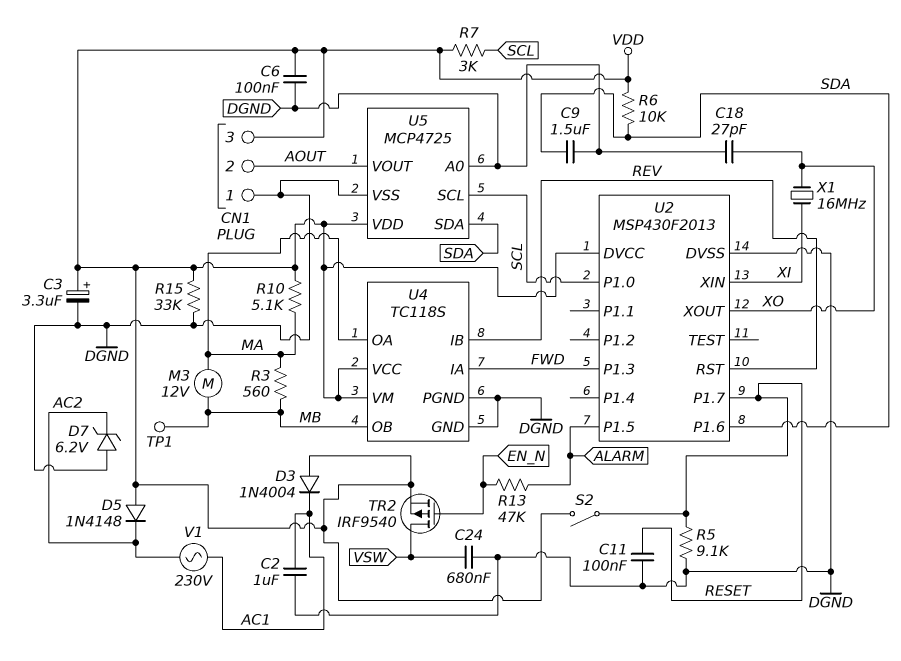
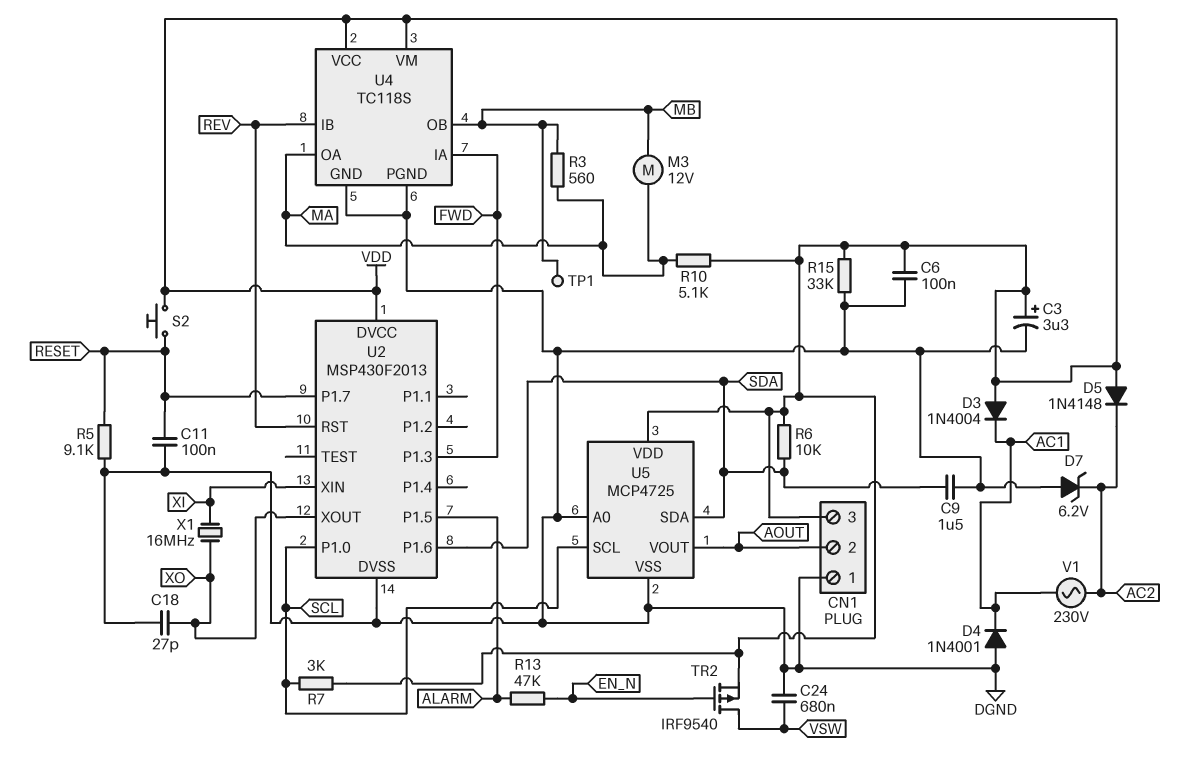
C2: 1uF (AC1, DGND) -> none
D4: none -> diode 1N4001 (A DGND, K AC1)
S2: switch (RESET, VDD) -> button (RESET, VDD)

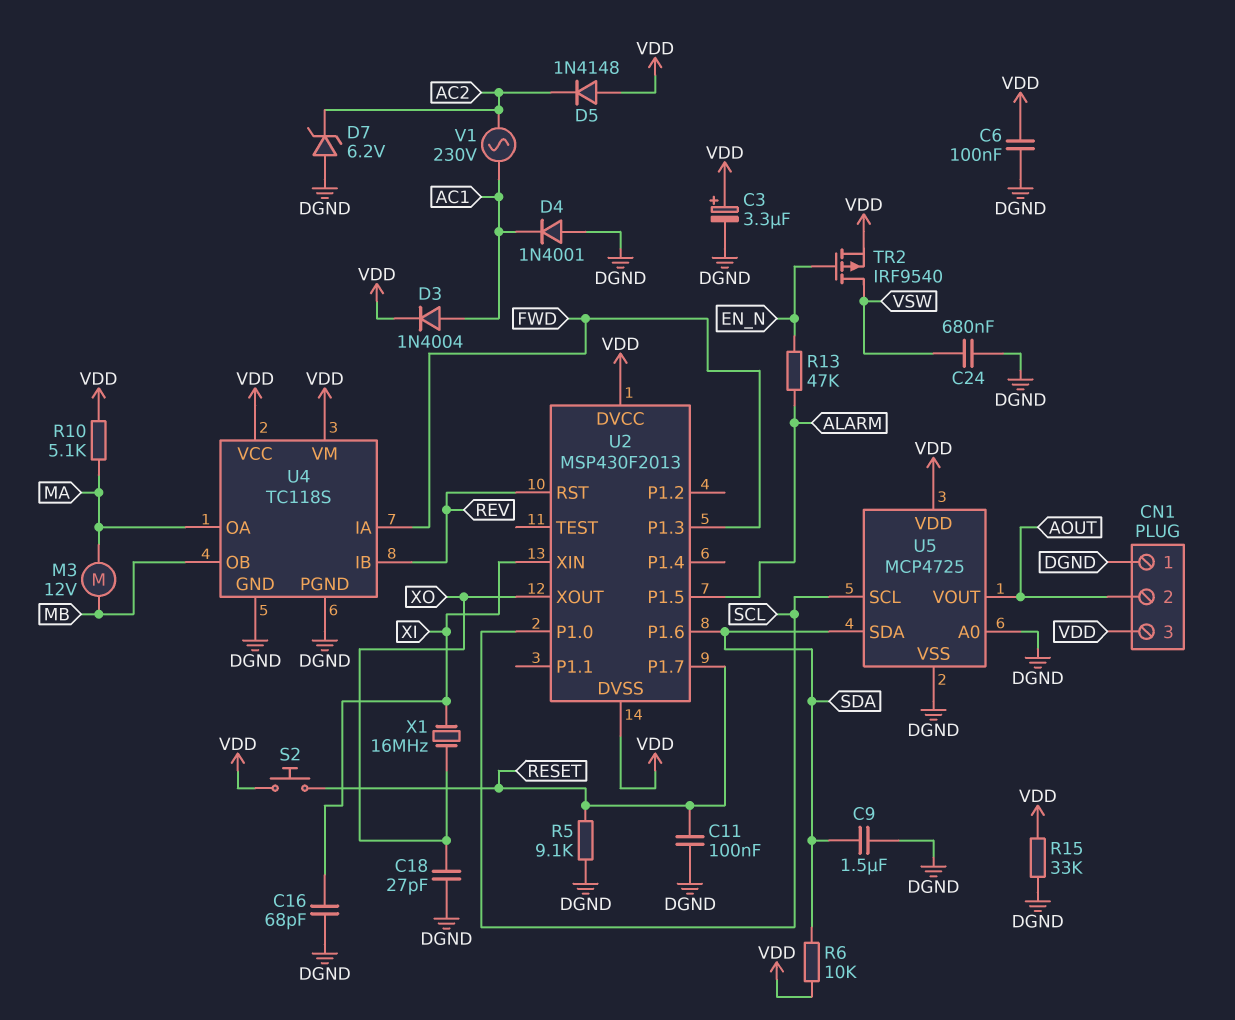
C16: none -> 68pF (DGND, XI)
D3: diode 1N4004 (A VDD, K AC1) -> diode 1N4004 (A AC1, K VDD)
R3: 560 (MA, MB) -> none
R7: 3k (SCL, VDD) -> none
TP1: test point (MB) -> none
U2 pin DVSS: DGND -> VDD

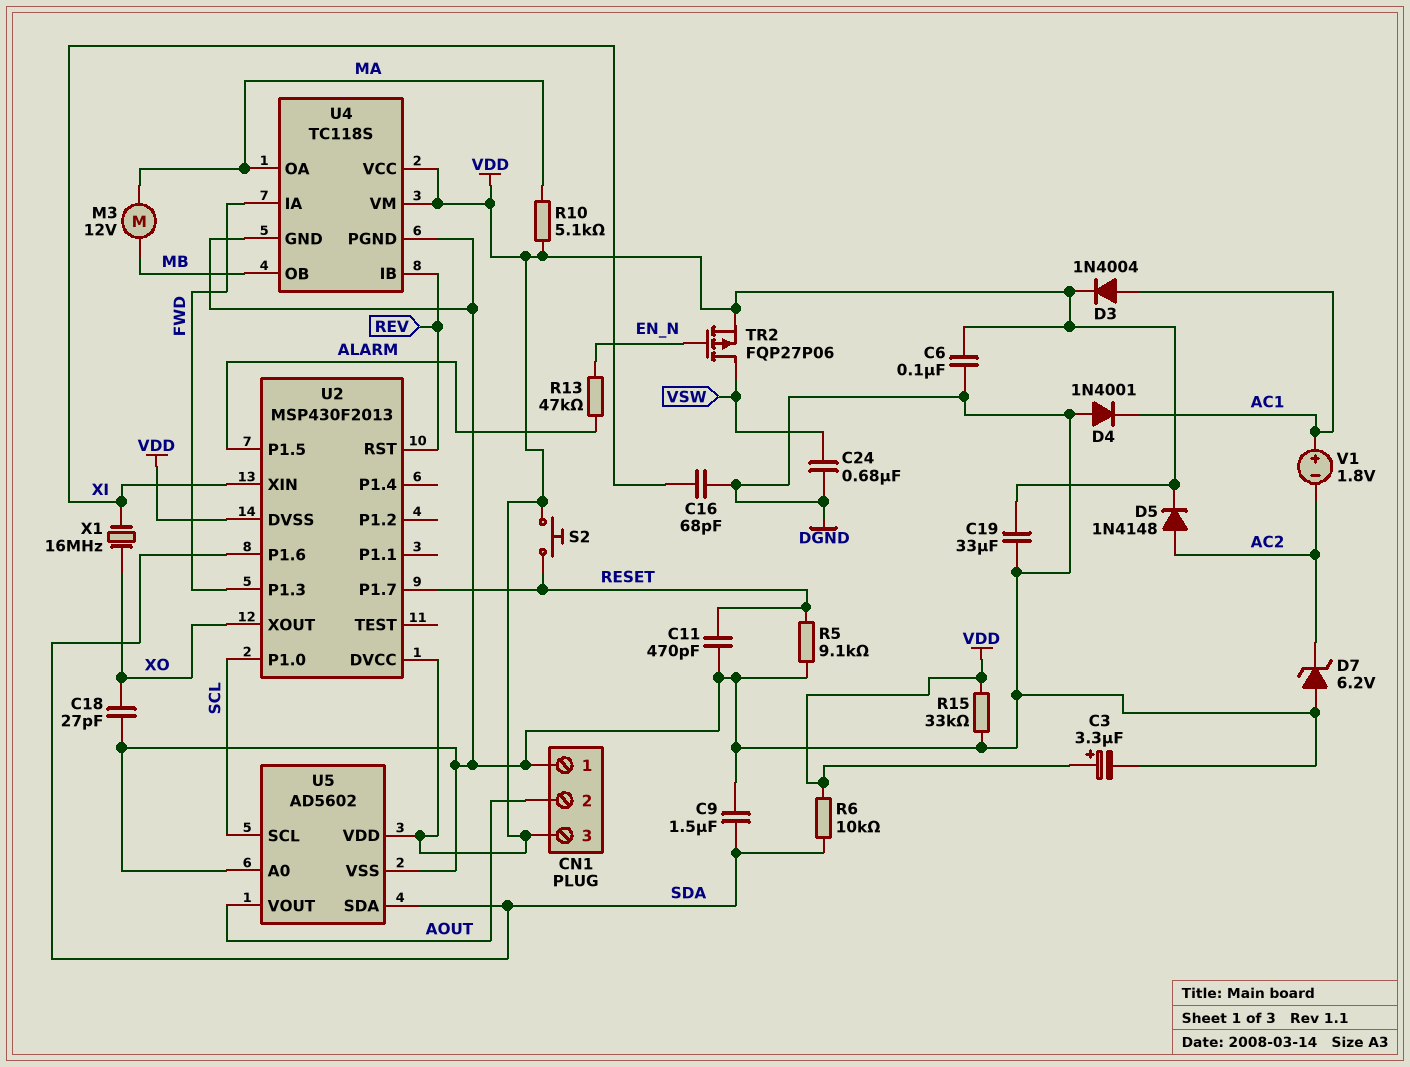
C11: 100nF (DGND, RESET) -> 470pF (DGND, RESET)
C19: none -> 33uF (DGND, VDD)
D5: diode 1N4148 (A VDD, K AC2) -> diode 1N4148 (A AC2, K VDD)
TR2: PMOS IRF9540 (G EN_N, D VSW, S VDD) -> PMOS FQP27P06 (G EN_N, D VSW, S VDD)
U5: MCP4725 -> AD5602
V1: AC 230V (AC1, AC2) -> 1.8V (plus AC1, minus AC2)

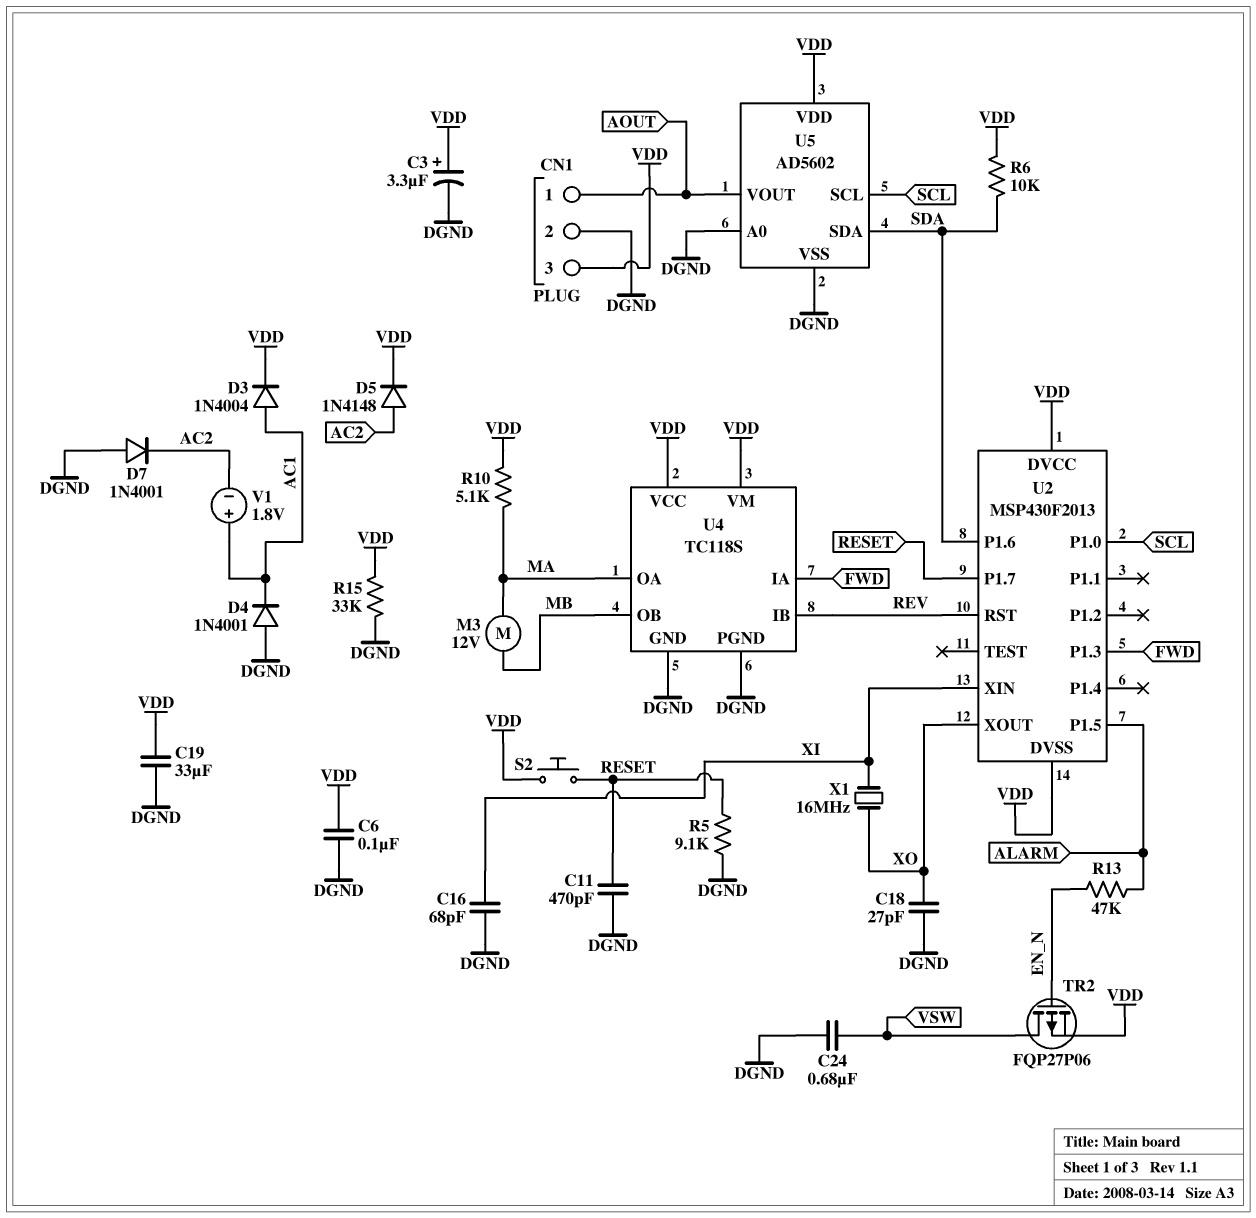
C9: 1.5uF (DGND, SDA) -> none
CN1 pin 1: DGND -> AOUT
CN1 pin 2: AOUT -> DGND
D7: zener 6.2V (A DGND, K AC2) -> diode 1N4001 (A DGND, K AC2)

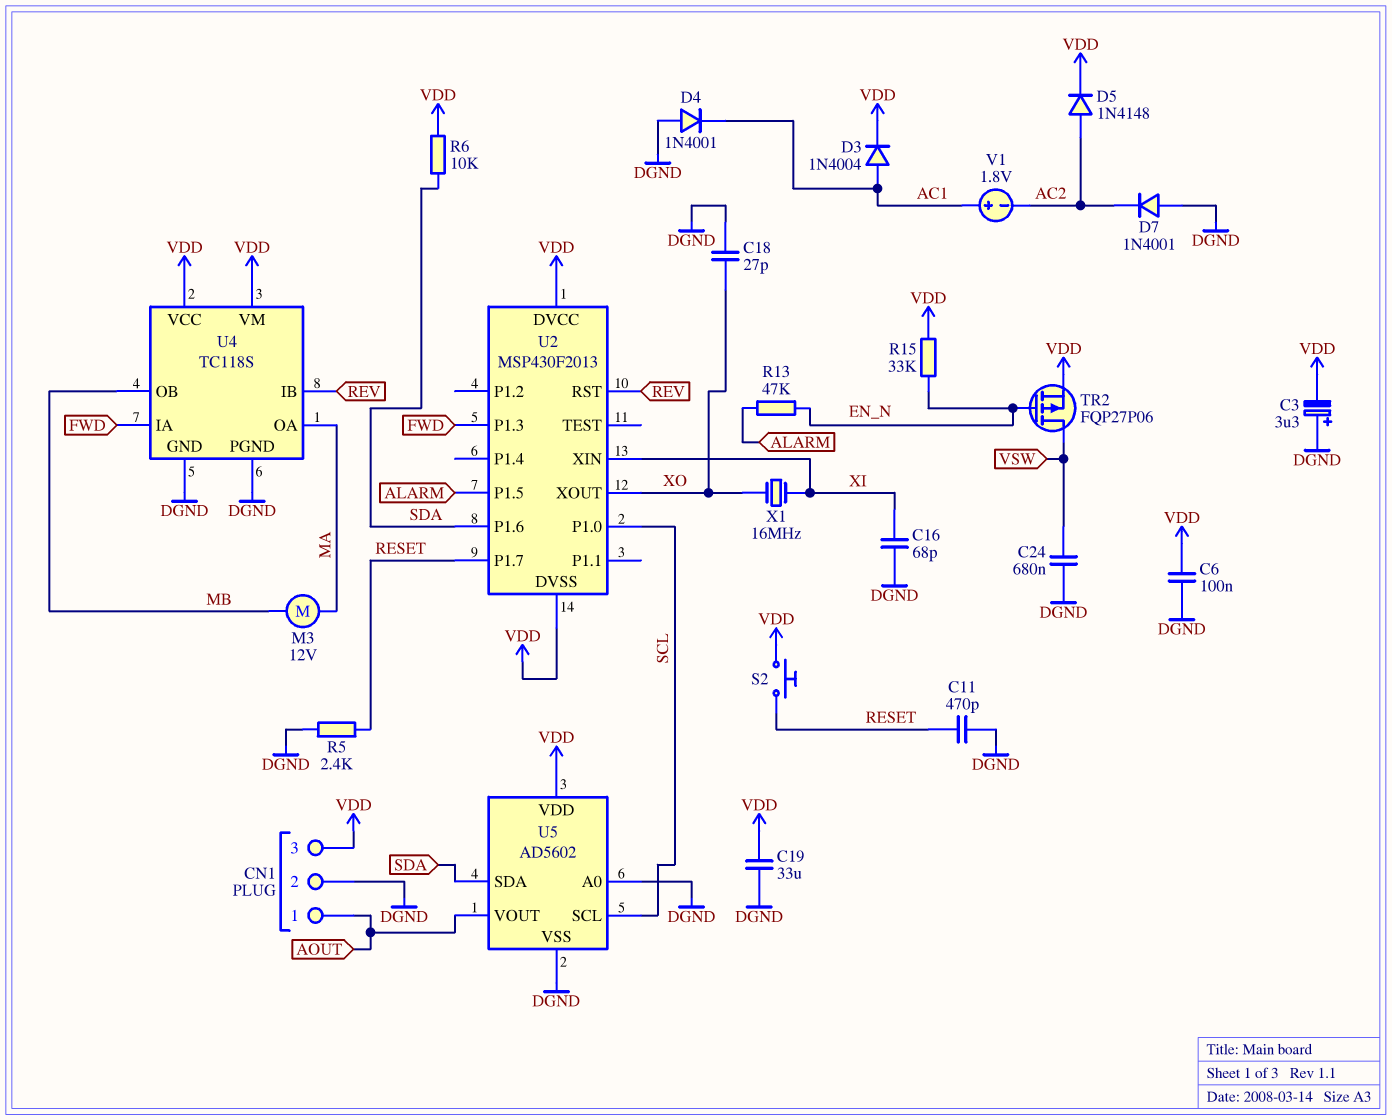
C3: 3.3uF (plus VDD, minus DGND) -> 3.3uF (plus DGND, minus VDD)
R5: 9.1k (DGND, RESET) -> 2.4k (DGND, RESET)
R10: 5.1k (MA, VDD) -> none
R15: 33k (DGND, VDD) -> 33k (EN_N, VDD)

